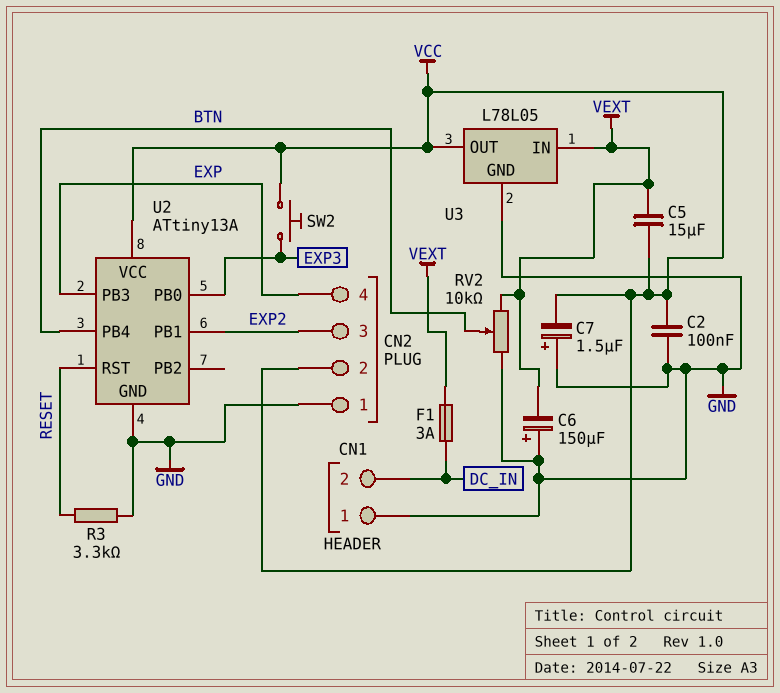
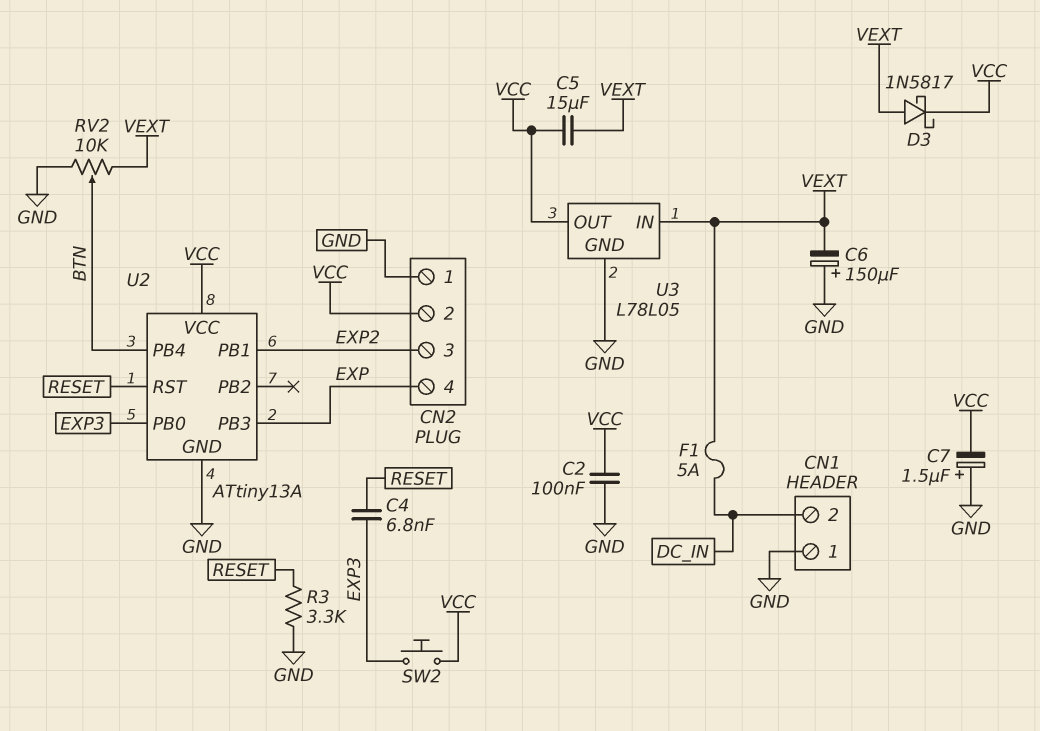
C4: none -> 6.8nF (EXP3, RESET)
D3: none -> schottky 1N5817 (A VEXT, K VCC)
F1: 3A (DC_IN, VEXT) -> 5A (DC_IN, VEXT)

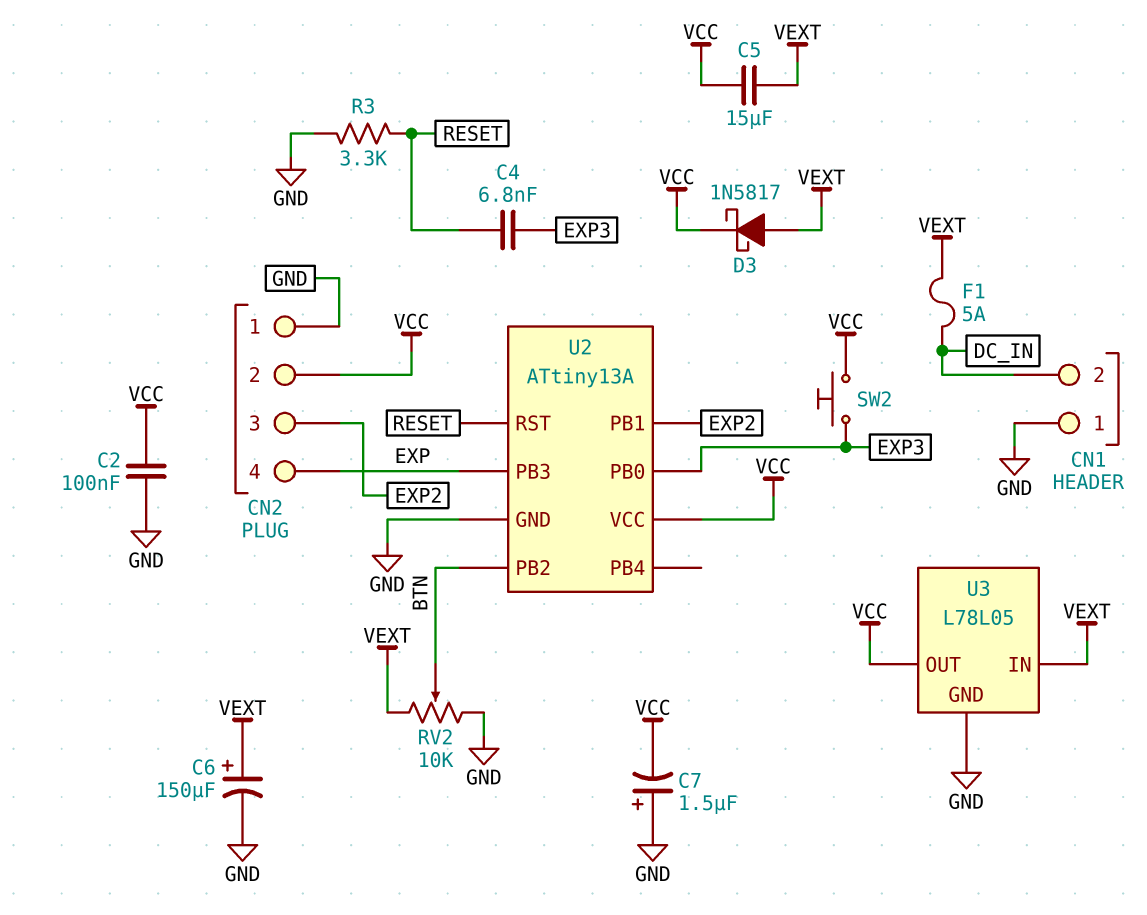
C6: 150uF (plus GND, minus VEXT) -> 150uF (plus VEXT, minus GND)
U2 pin PB2: none -> BTN
U2 pin PB4: BTN -> none

